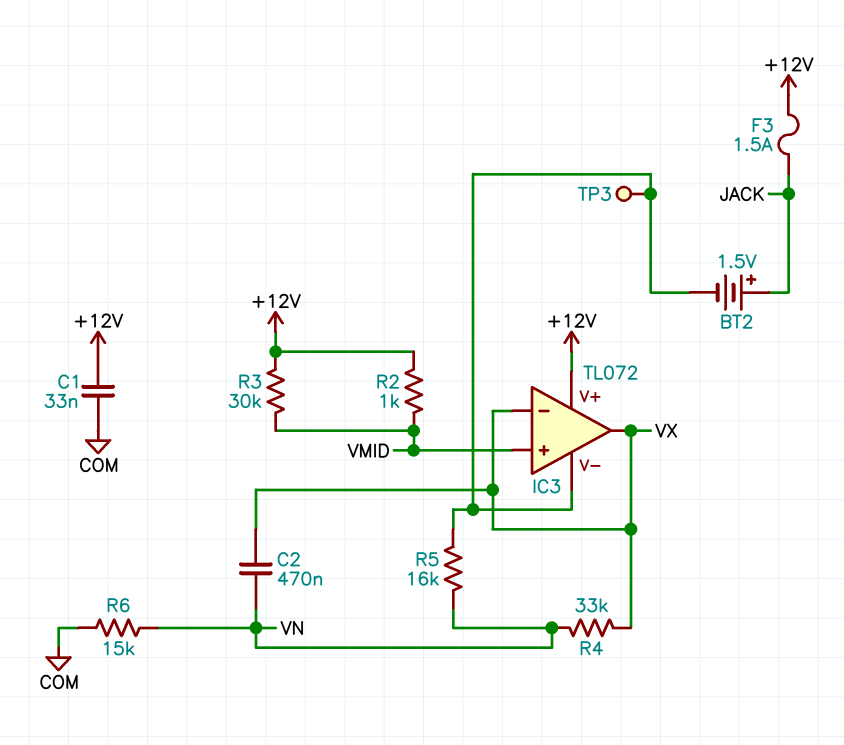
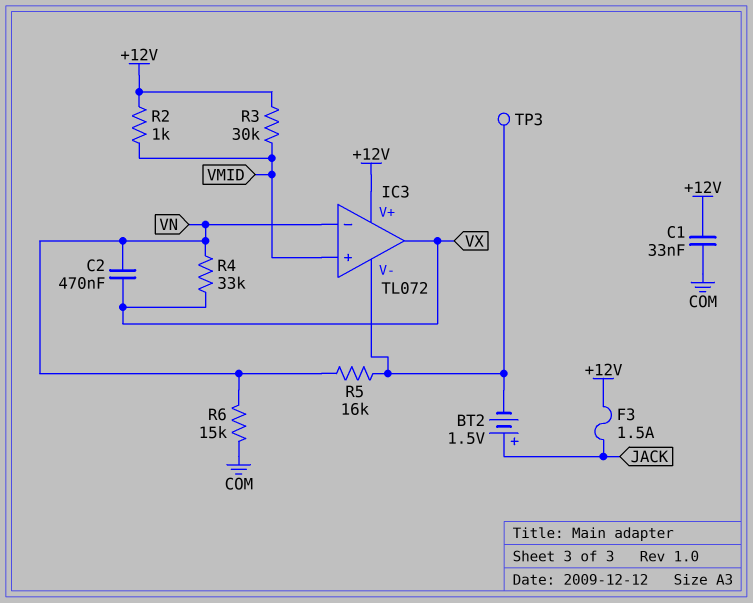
IC3 pin in-: VX -> VN

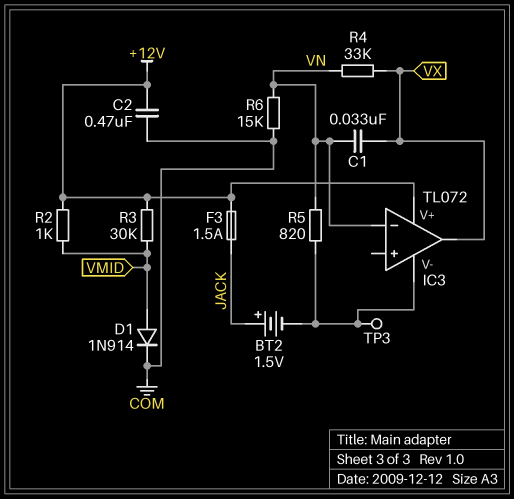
C1: 33nF (+12V, COM) -> 33nF (VN, VX)
C2: 470nF (VN, VX) -> 470nF (+12V, COM)
D1: none -> diode 1N914 (A VMID, K COM)
IC3 pin in+: VMID -> none
R5: 16k (IC3/V-, VN) -> 820 (IC3/V-, VN)

